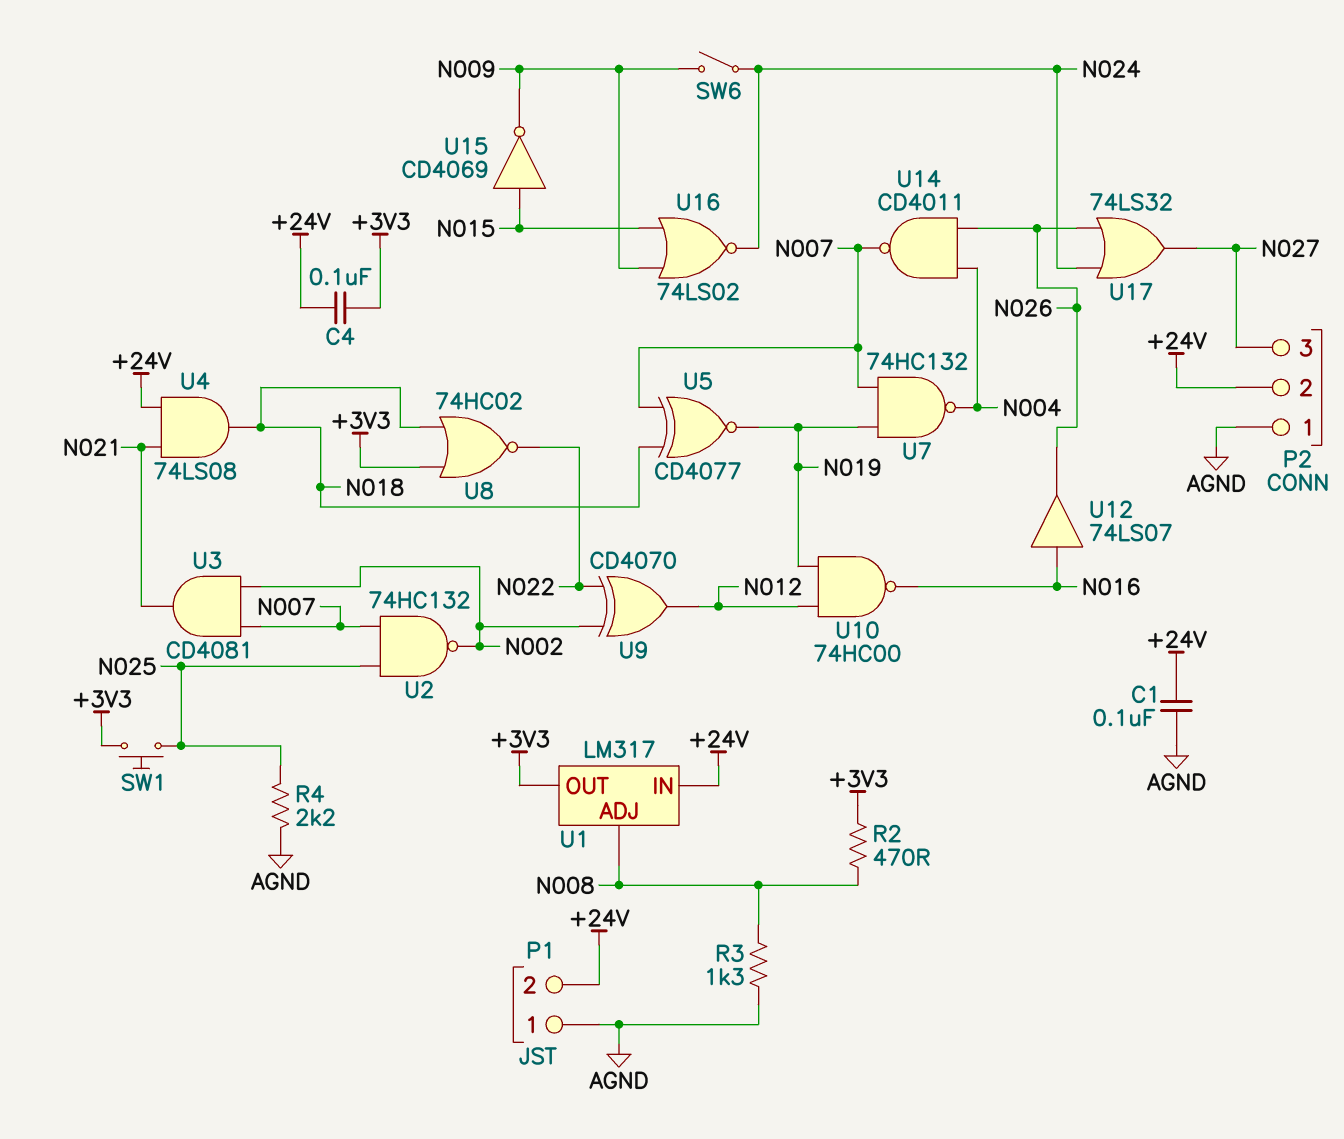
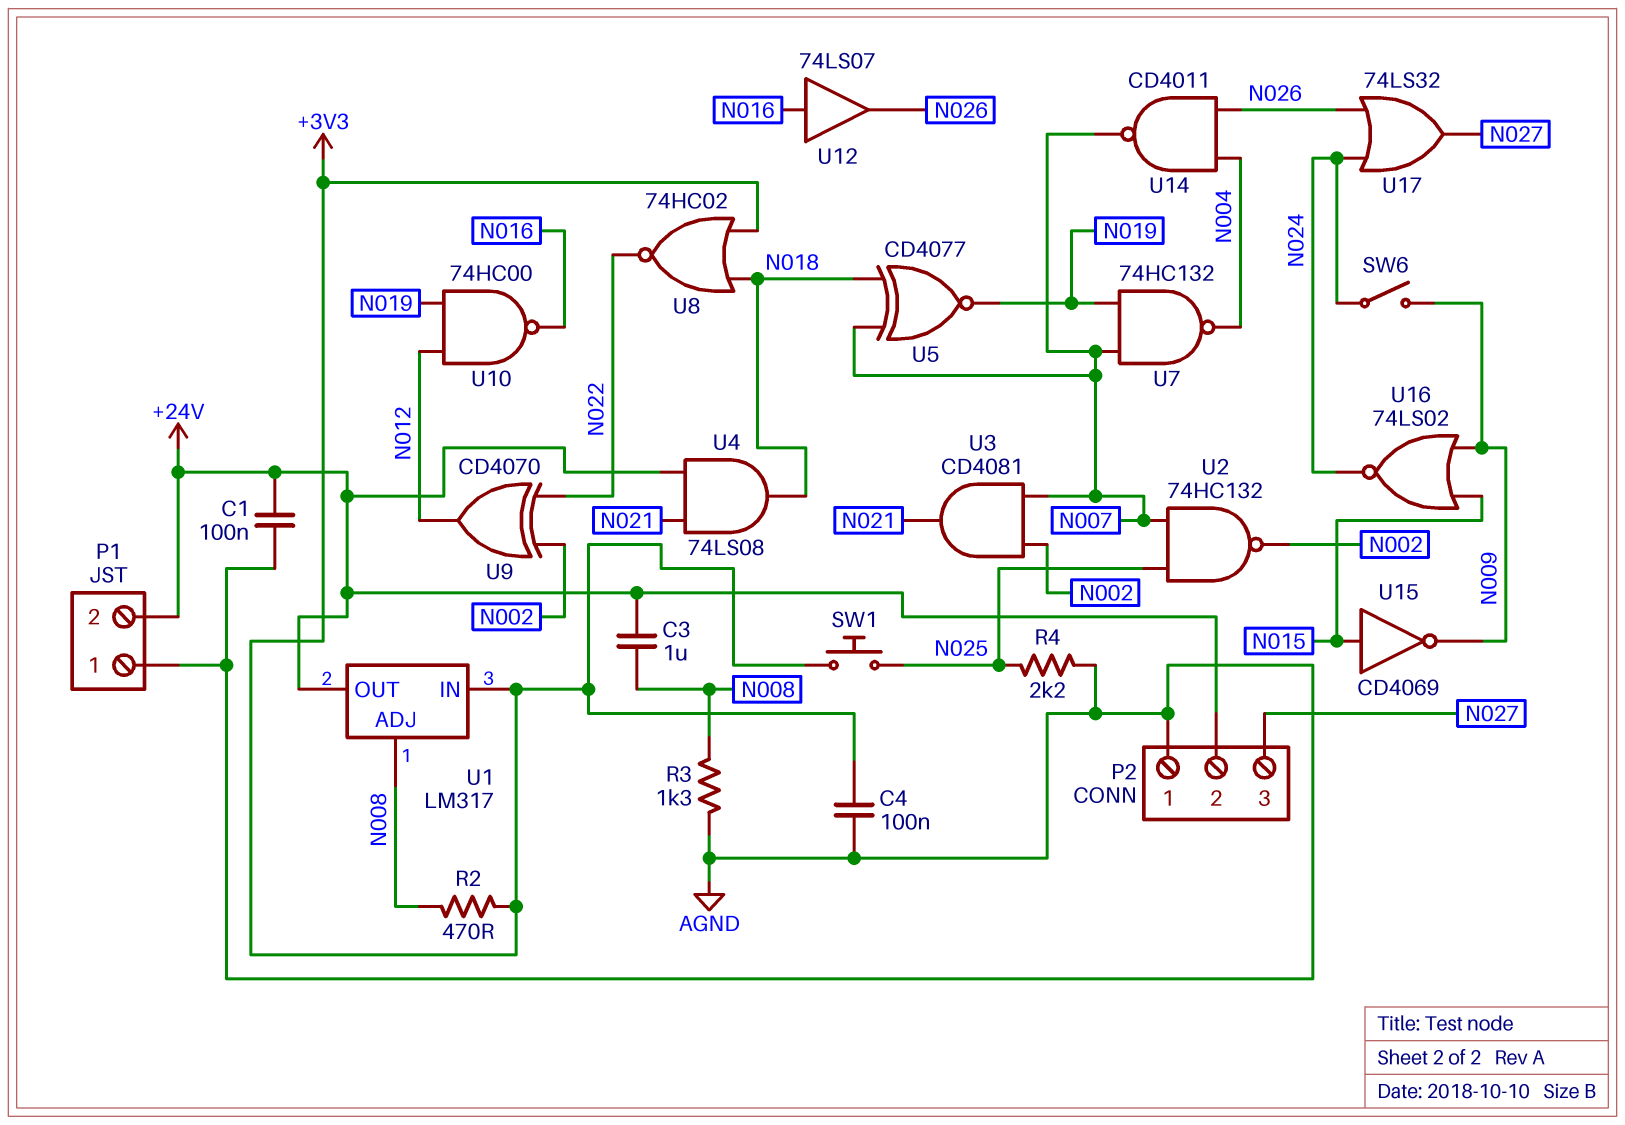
C3: none -> 1uF (+24V, N008)
C4: 100nF (+3V3, +24V) -> 100nF (+3V3, AGND)
U1 pin IN: +24V -> +3V3
U1 pin OUT: +3V3 -> +24V

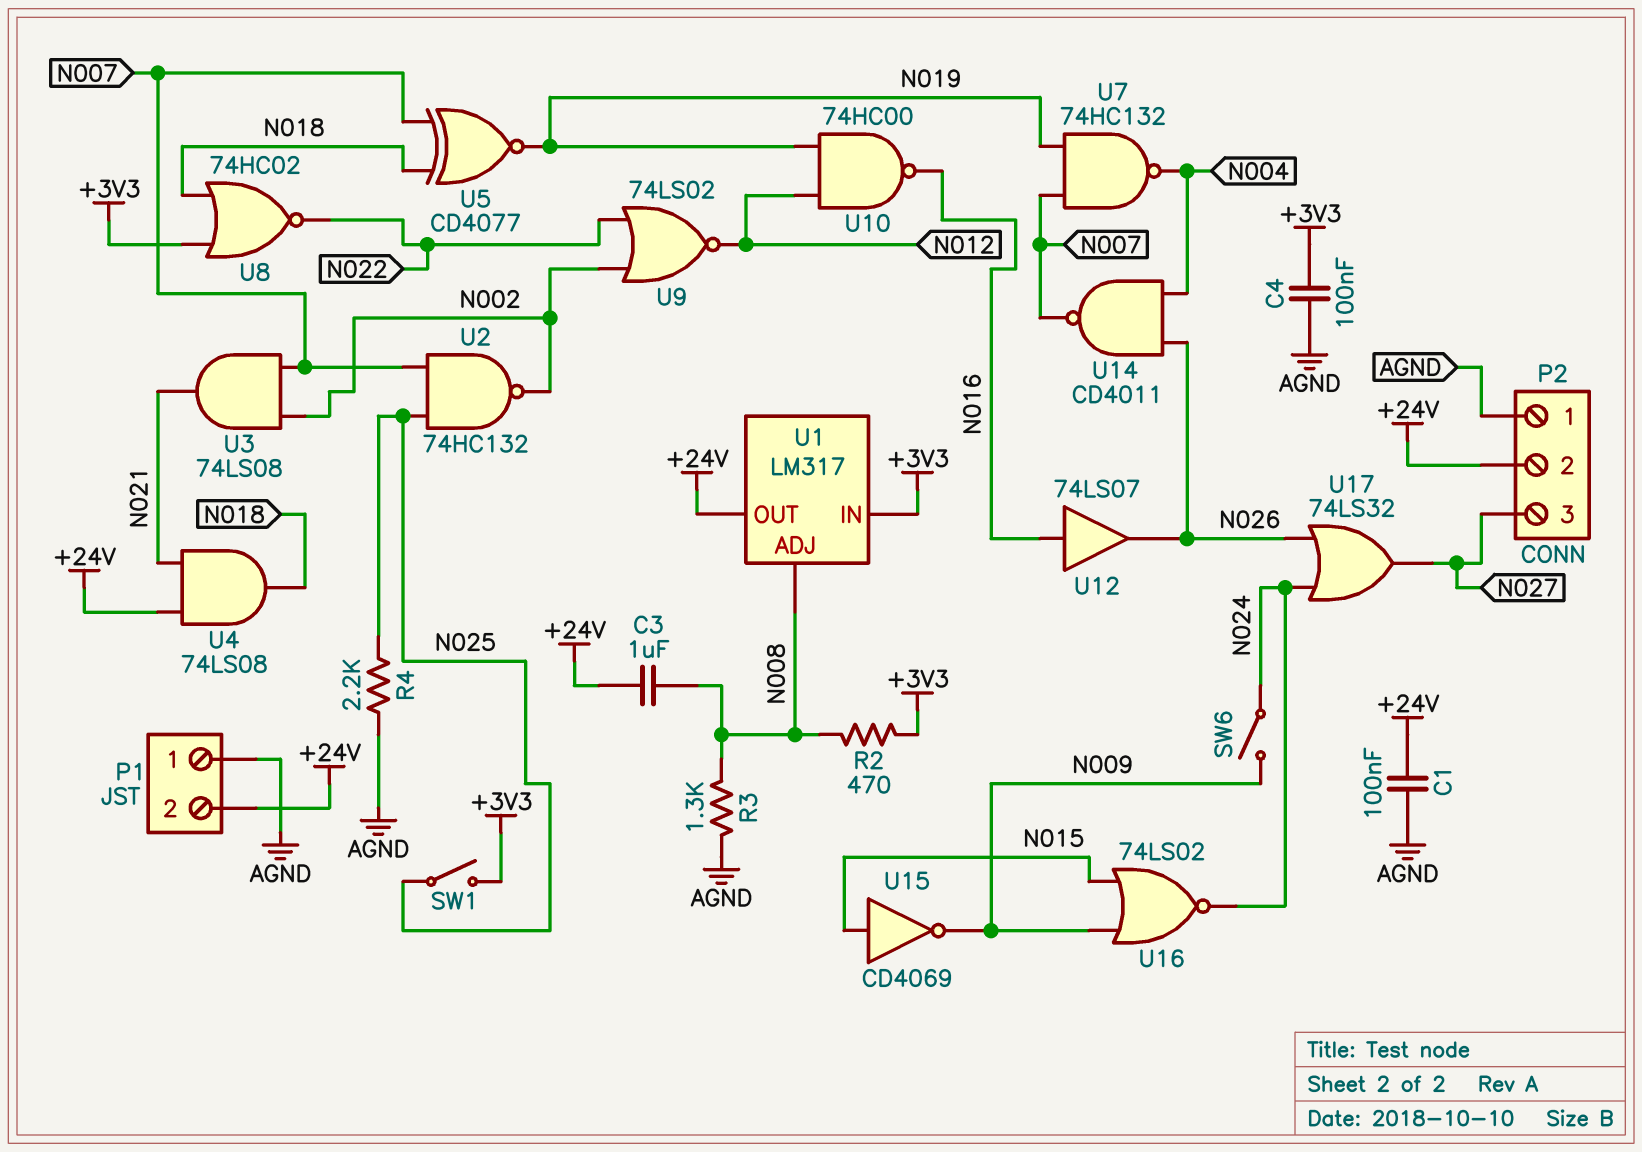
SW1: button (+3V3, N025) -> switch (+3V3, N025)
U3: AND CD4081 (in N002, in N007, out N021) -> AND 74LS08 (in N002, in N007, out N021)
U9: XOR CD4070 (in N002, in N022, out N012) -> NOR 74LS02 (in N002, in N022, out N012)

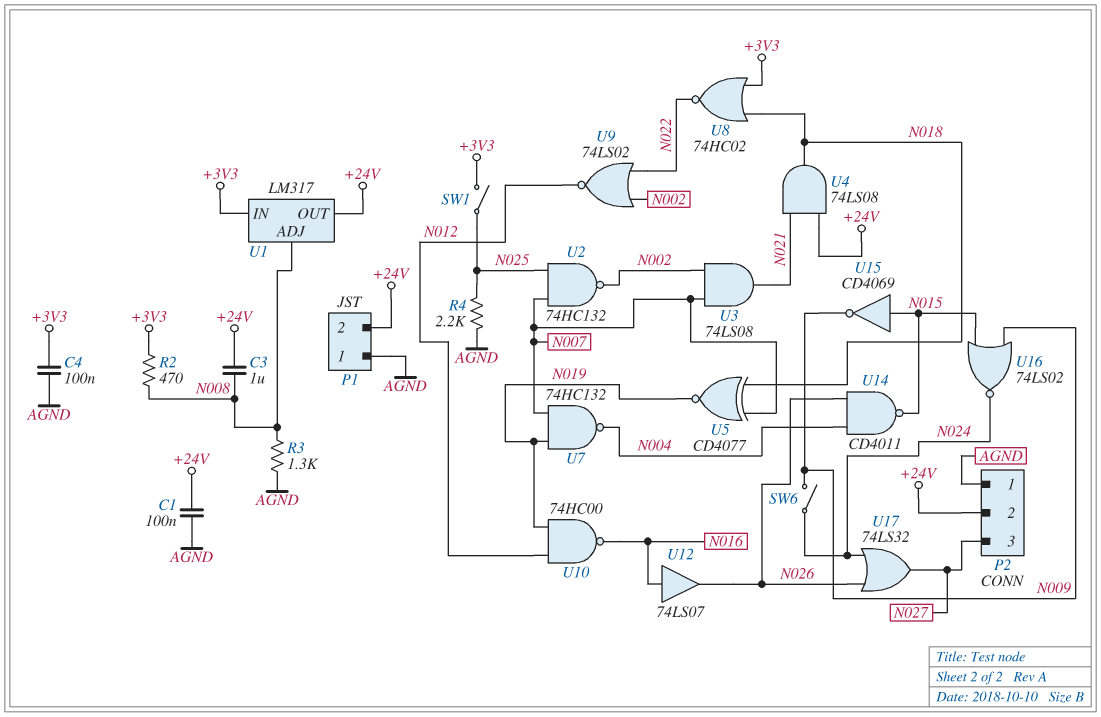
U14: NAND CD4011 (in N004, in N026, out N007) -> NAND CD4011 (in N004, in N026, out N015)

